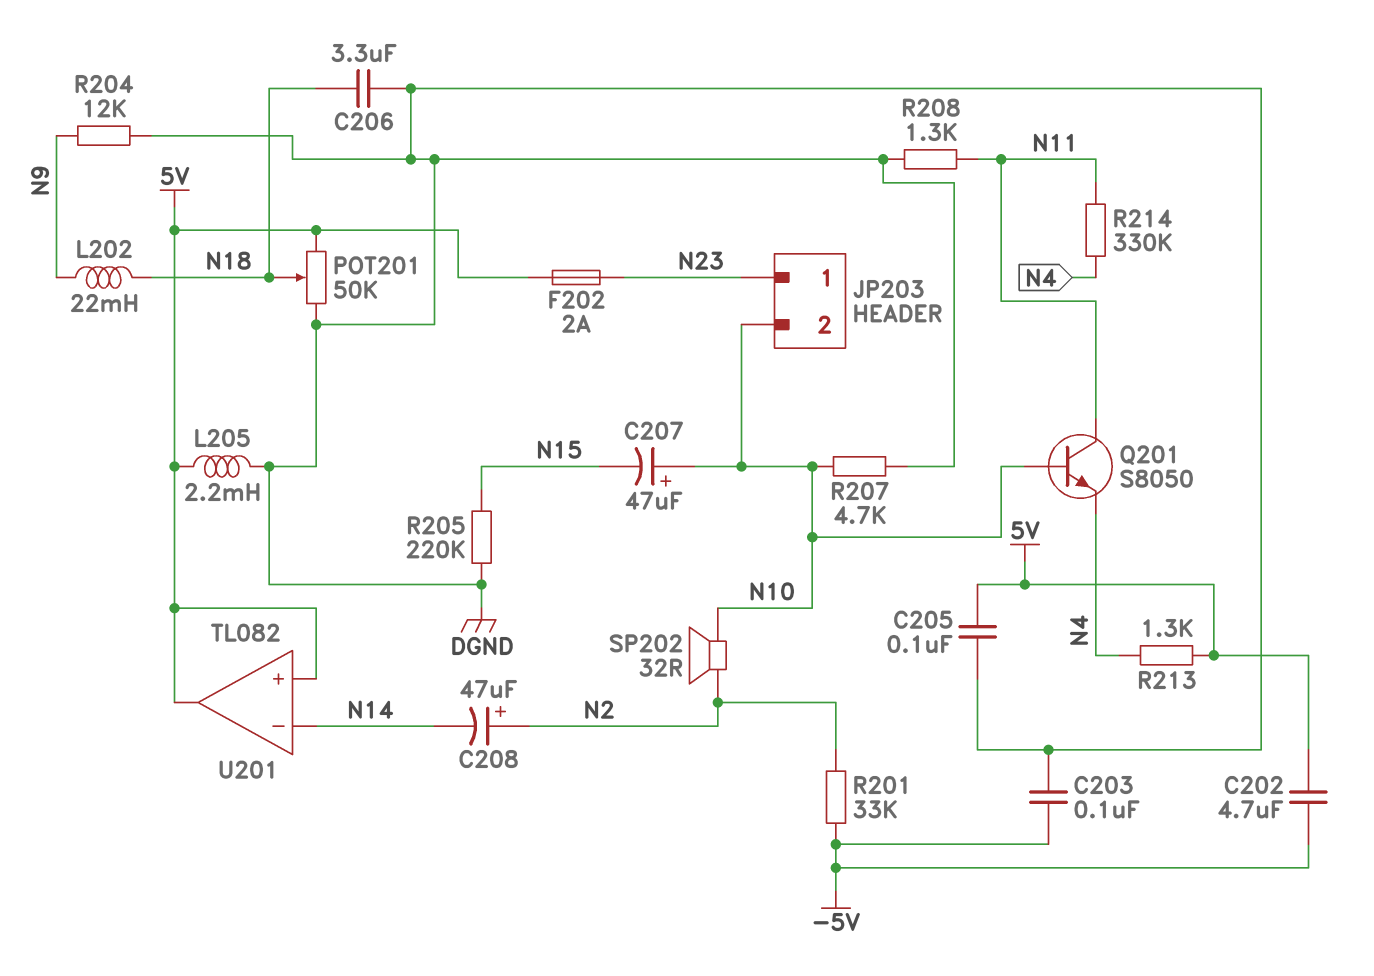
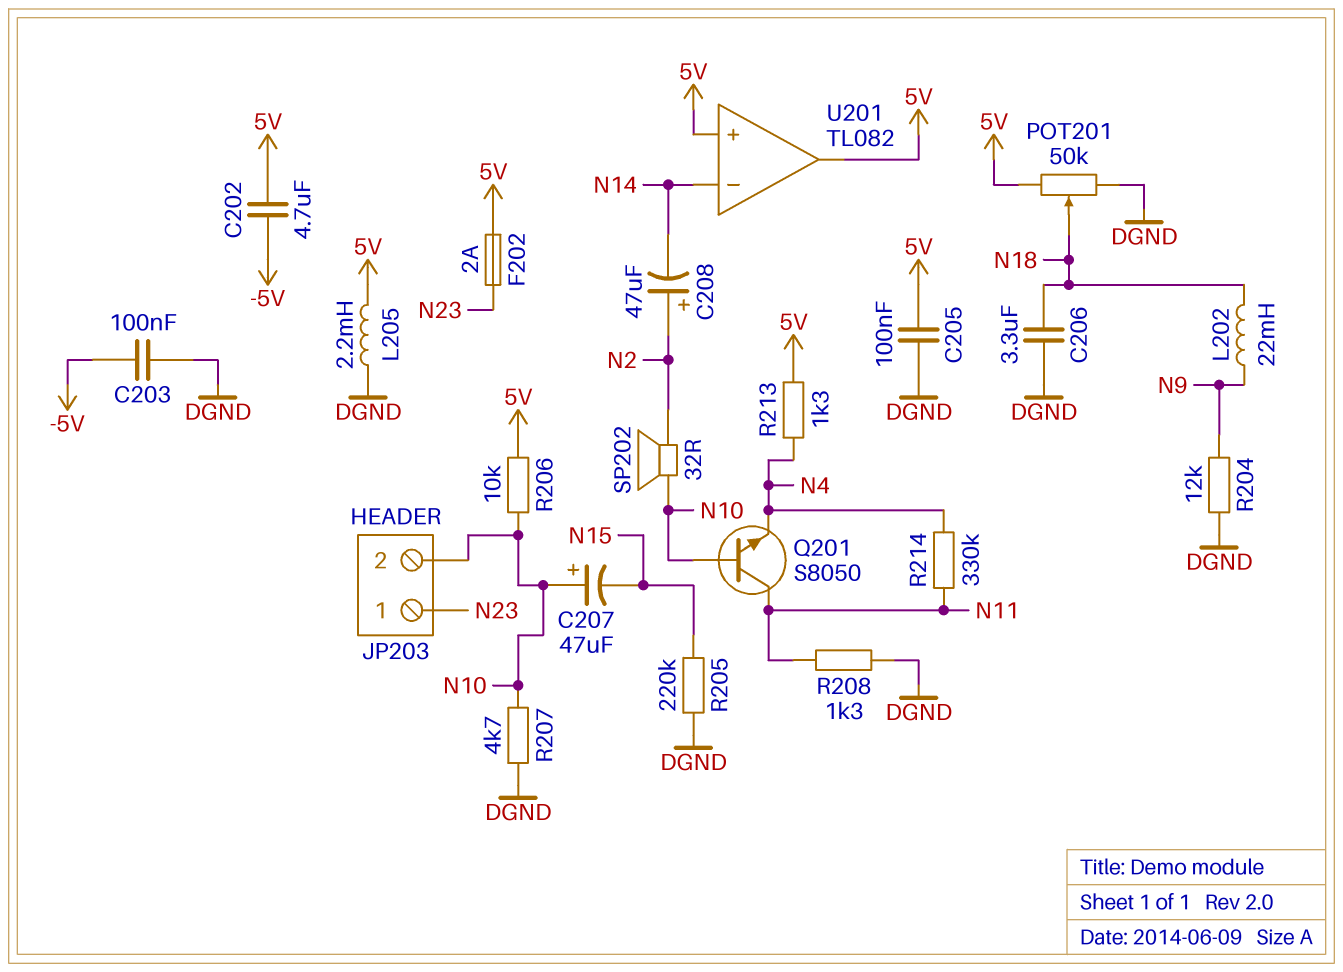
R201: 33k (-5V, N2) -> none
R206: none -> 10k (5V, N10)

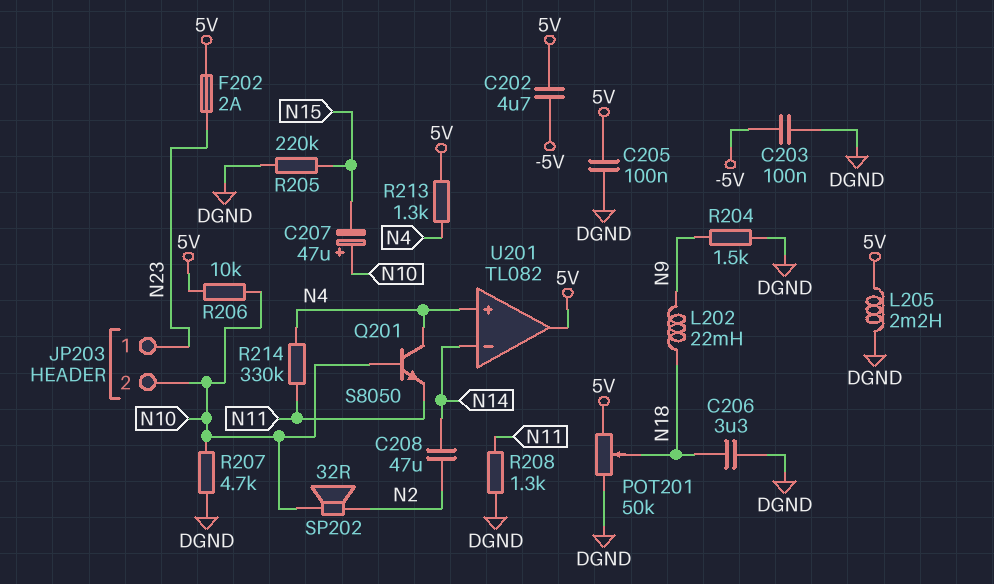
C208: 47uF (plus N2, minus N14) -> 47uF (N2, N14)
Q201: NPN S8050 (B N10, C N11, E N4) -> NPN S8050 (B N10, C N4, E N11)
R204: 12k (DGND, N9) -> 1.5k (DGND, N9)
U201 pin in+: 5V -> N4

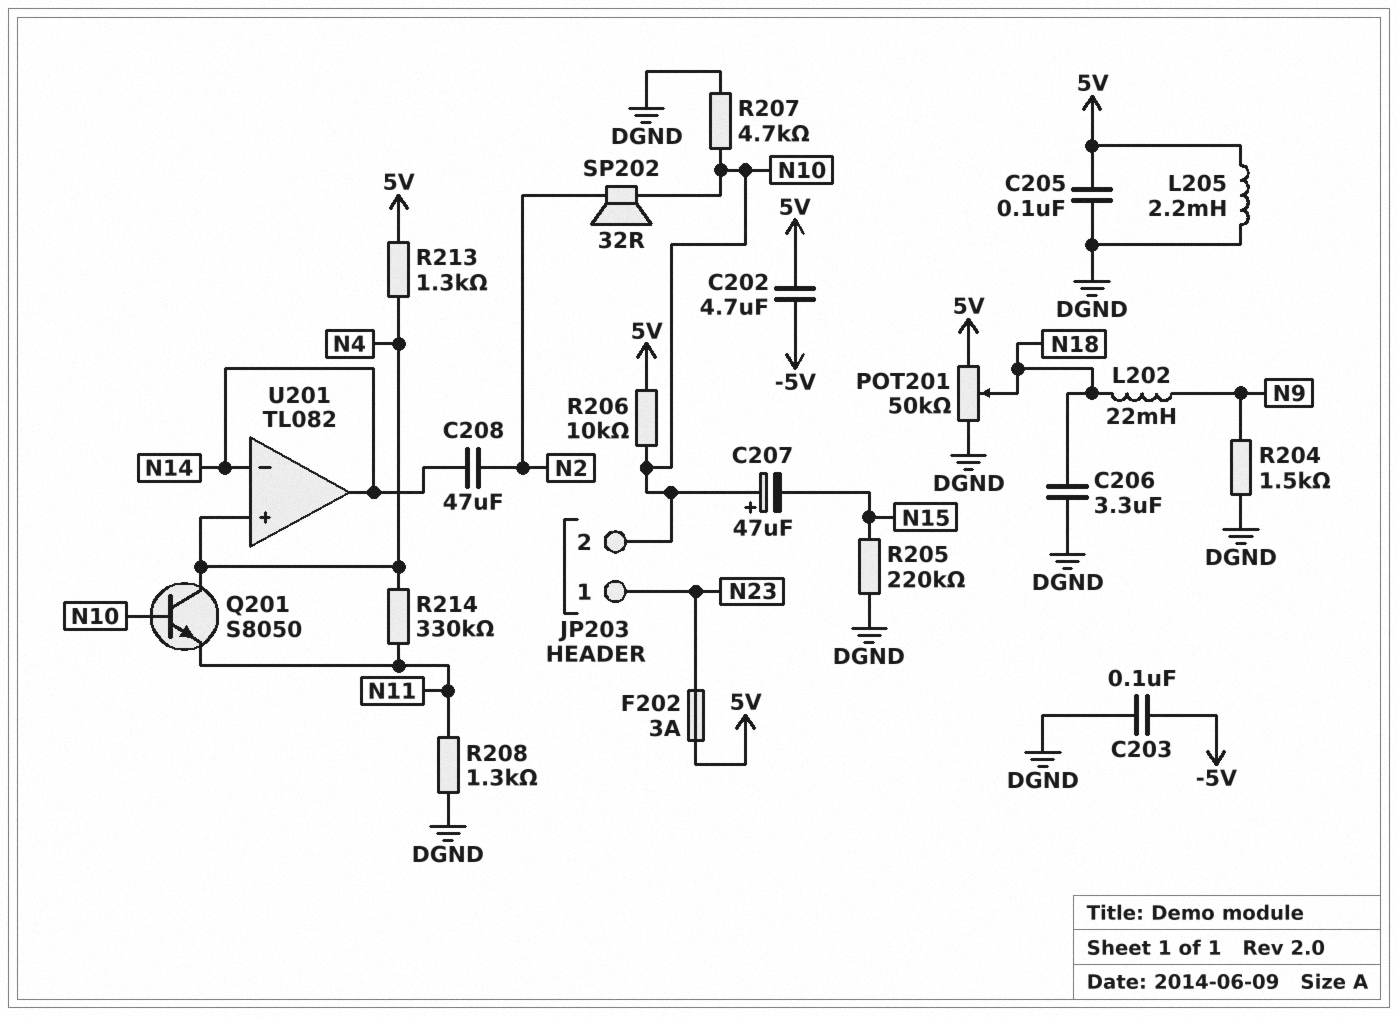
F202: 2A (5V, N23) -> 3A (5V, N23)
U201 pin out: 5V -> N14

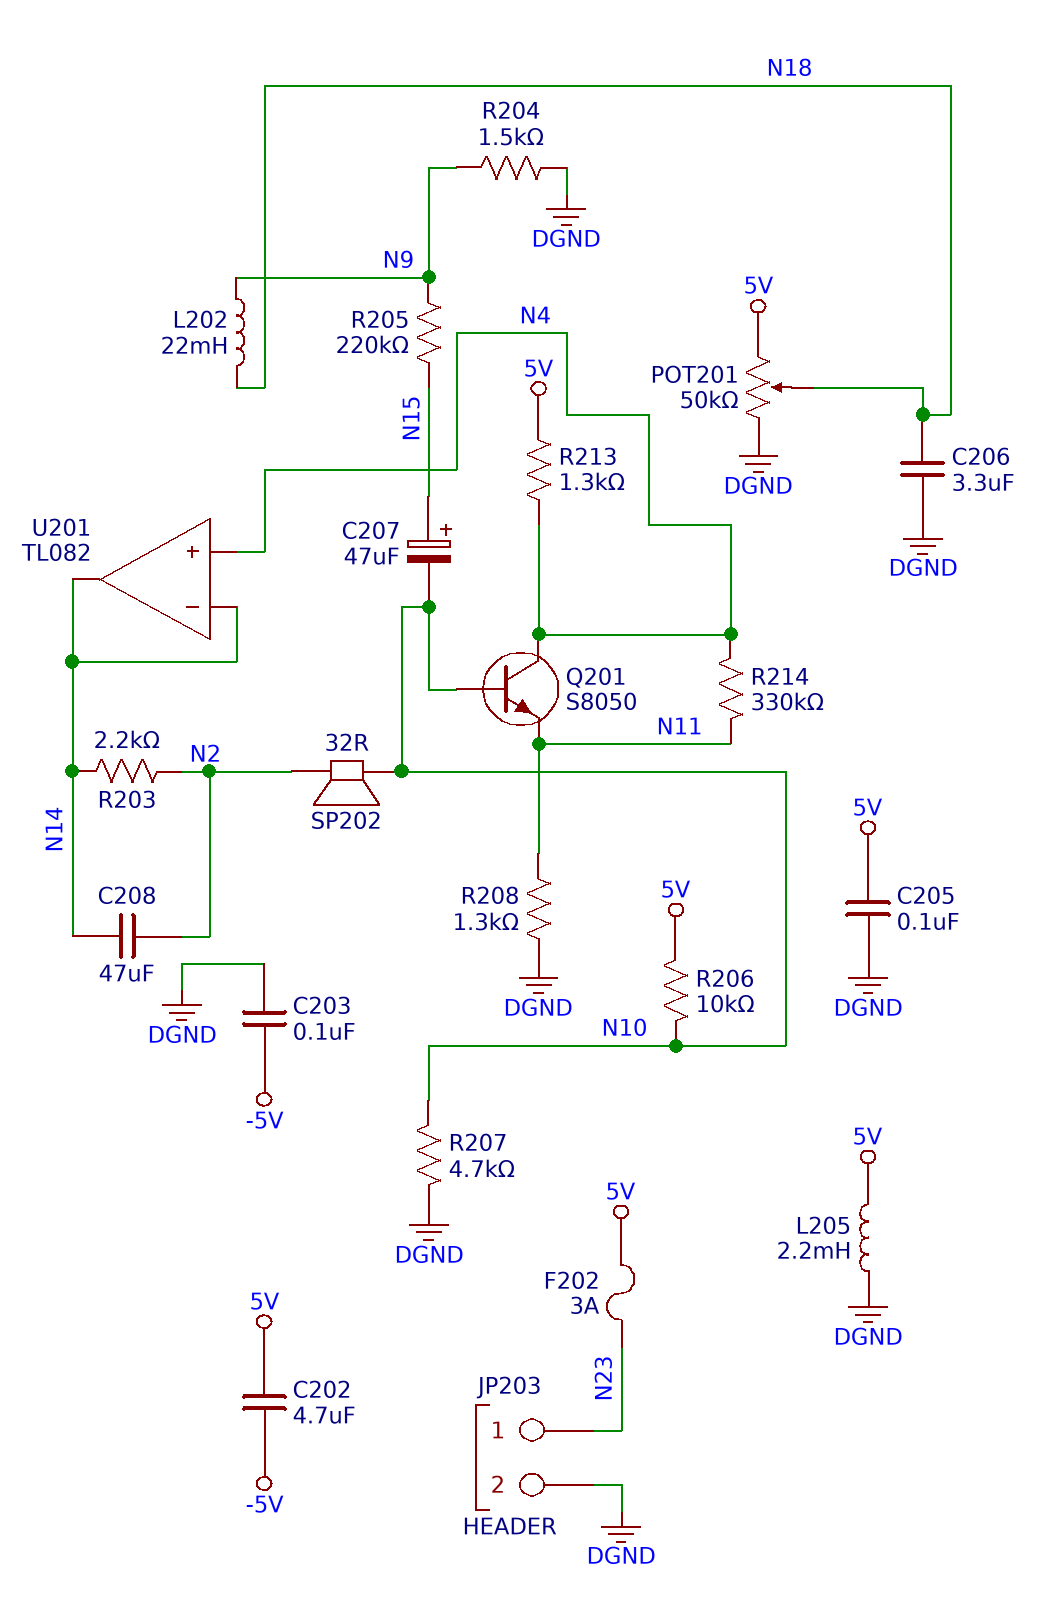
C207: 47uF (plus N10, minus N15) -> 47uF (plus N15, minus N10)
JP203 pin 2: N10 -> DGND
R203: none -> 2.2k (N2, N14)
R205: 220k (DGND, N15) -> 220k (N9, N15)

